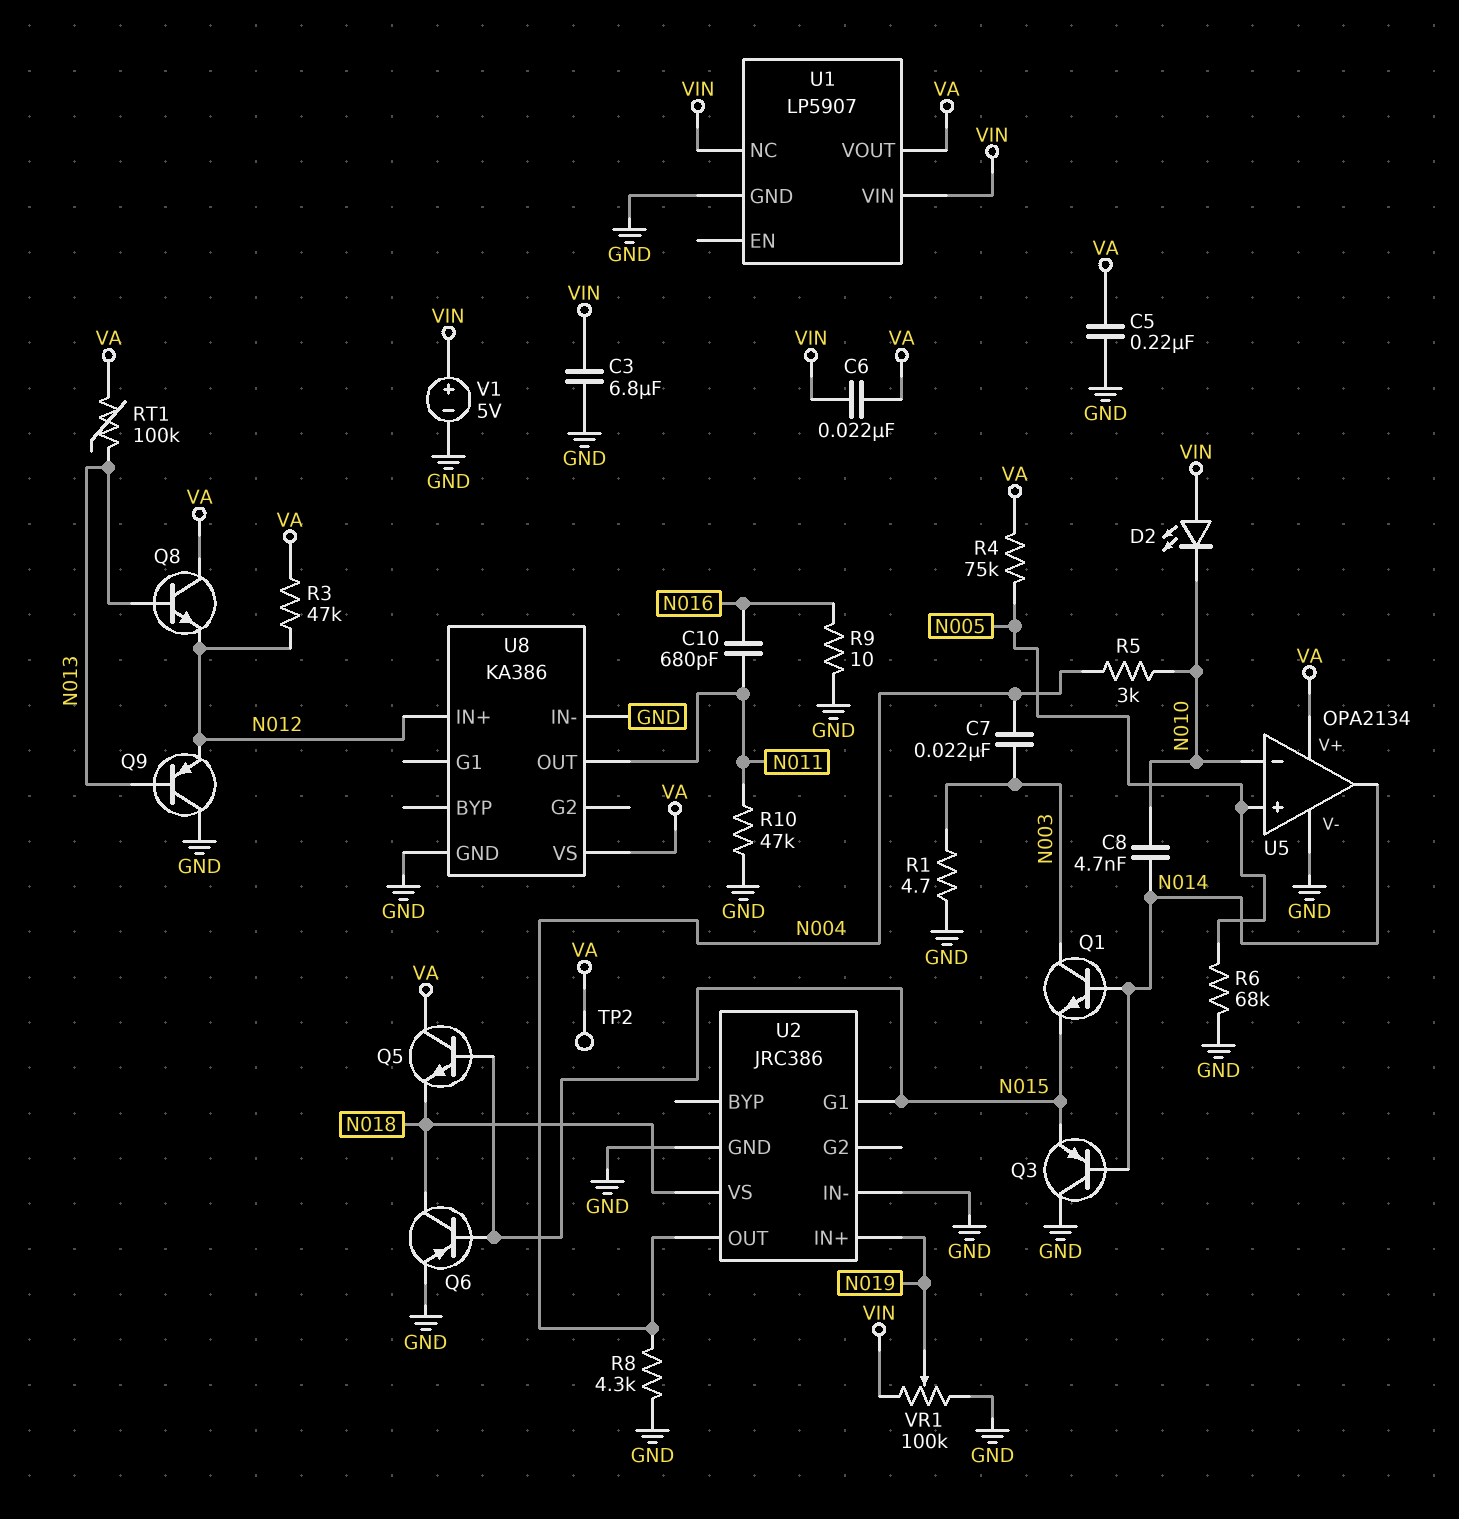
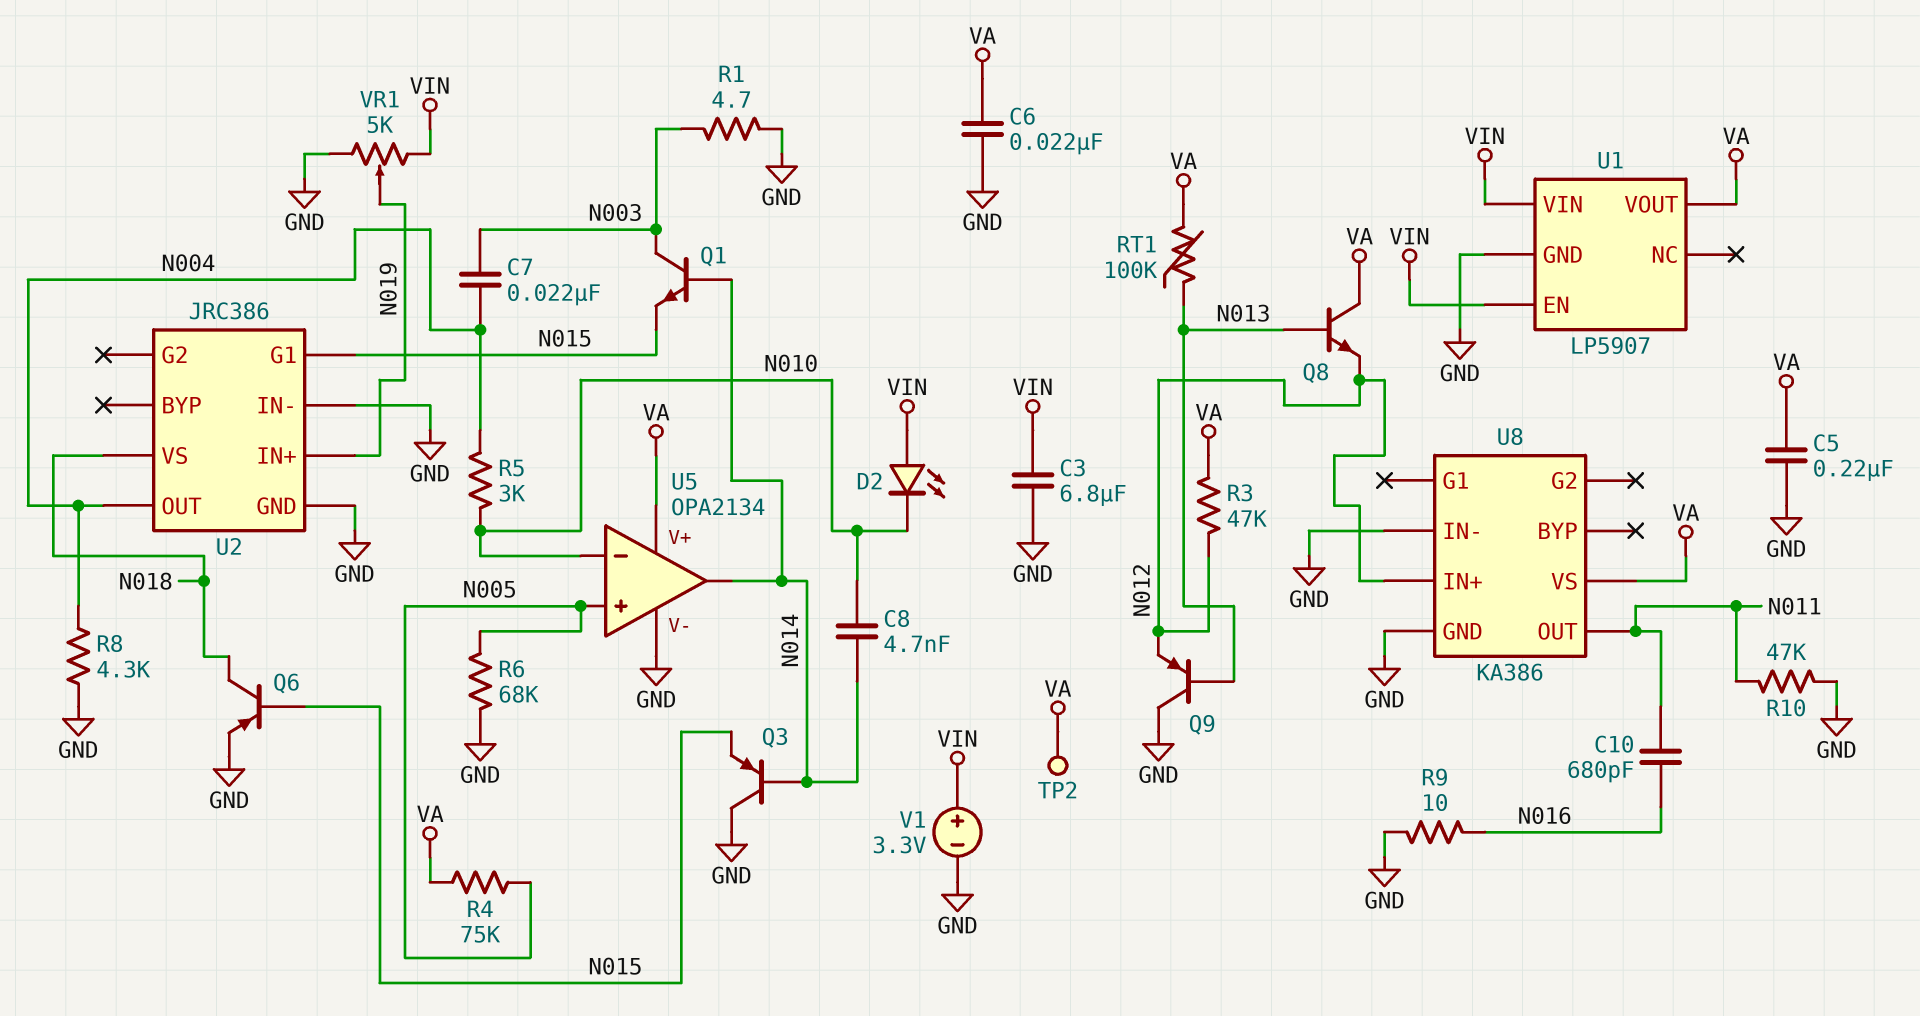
C6: 22nF (VA, VIN) -> 22nF (GND, VA)
Q5: NPN (B N015, C VA, E N018) -> none
U1 pin EN: none -> VIN
U1 pin NC: VIN -> none
V1: 5V (plus VIN, minus GND) -> 3.3V (plus VIN, minus GND)
VR1: 100k (GND, VIN, wiper N019) -> 5k (GND, VIN, wiper N019)

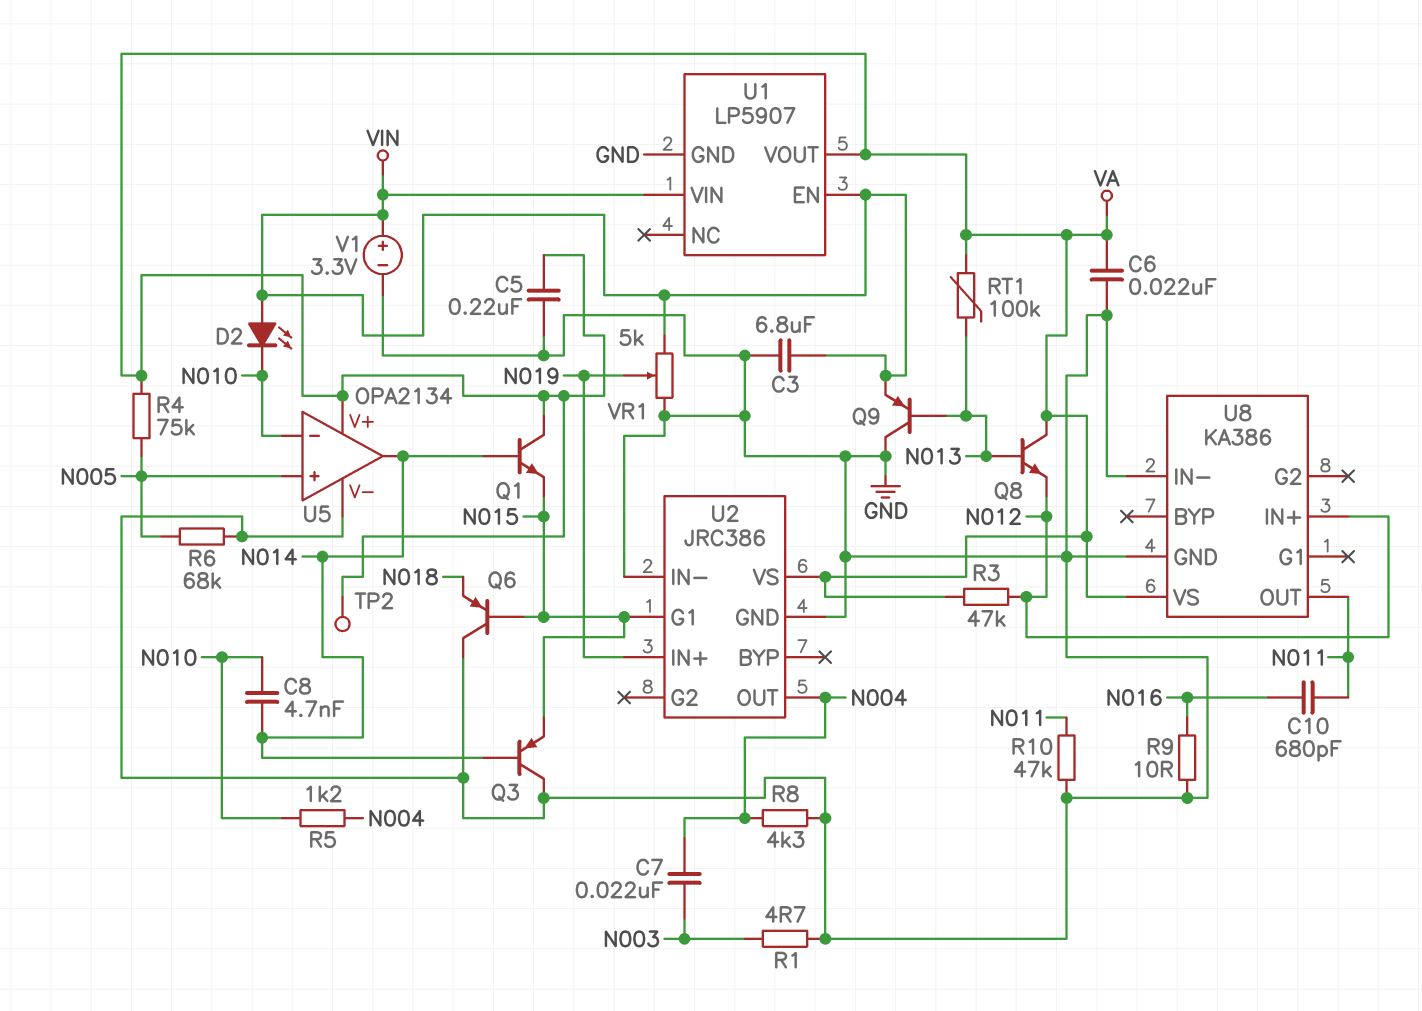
Q1: NPN (B N014, C N003, E N015) -> NPN (B N014, C VA, E N015)
Q6: PNP (B N015, C N018, E GND) -> PNP (B N015, C GND, E N018)
Q9: PNP (B N013, C GND, E N012) -> PNP (B N013, C GND, E VIN)
R5: 3k (N004, N010) -> 1.2k (N004, N010)
U2 pin VS: N018 -> VA

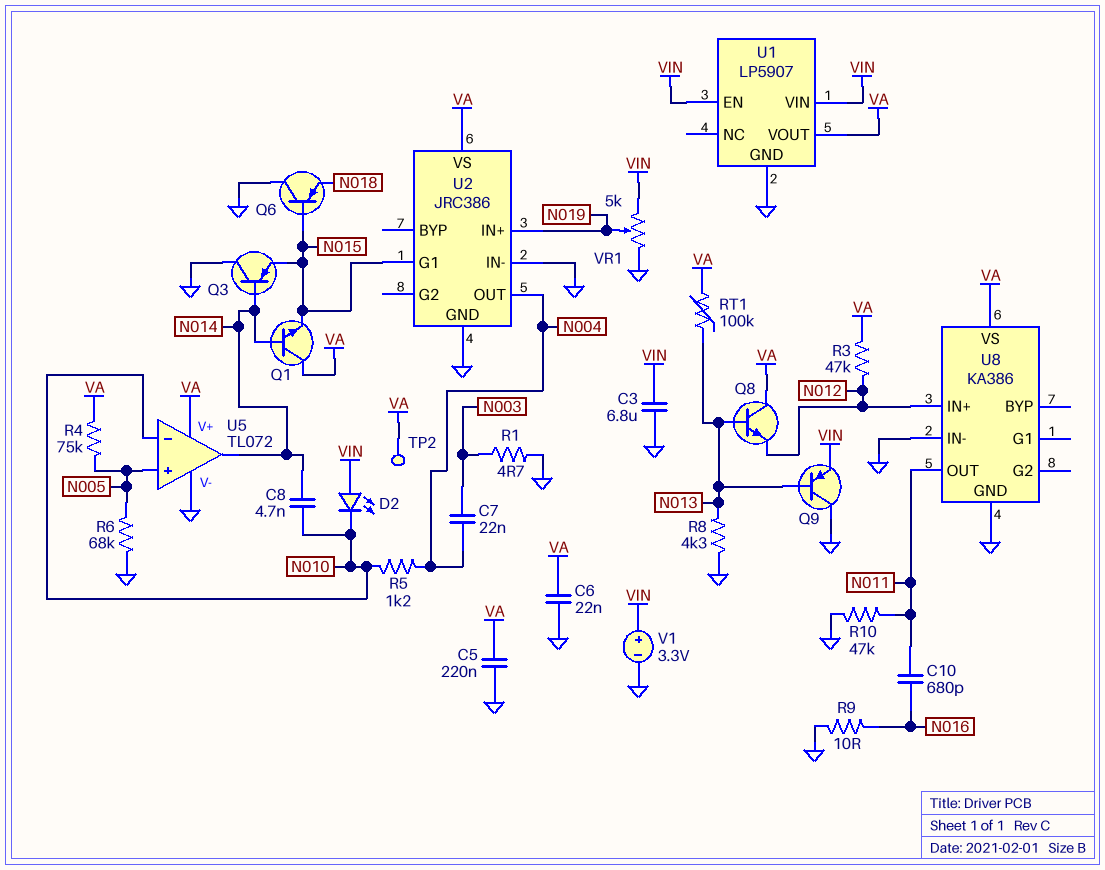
R8: 4.3k (GND, N004) -> 4.3k (GND, N013)
U5: OPA2134 -> TL072

